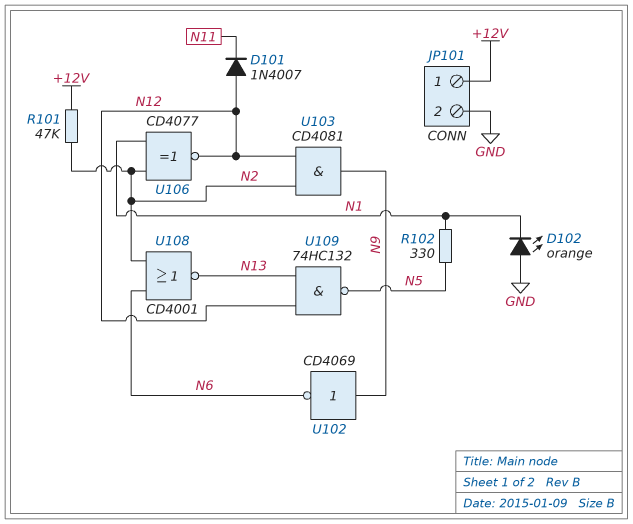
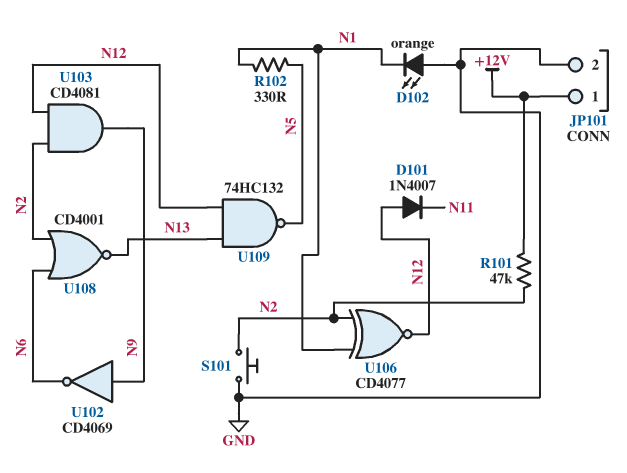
S101: none -> button (GND, N2)

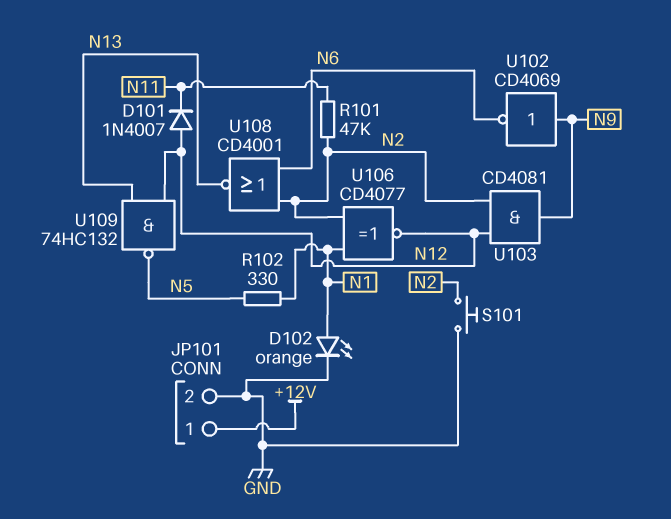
D102: LED orange (A GND, K N1) -> LED orange (A N1, K GND)
R101: 47k (+12V, N2) -> 47k (N2, N11)

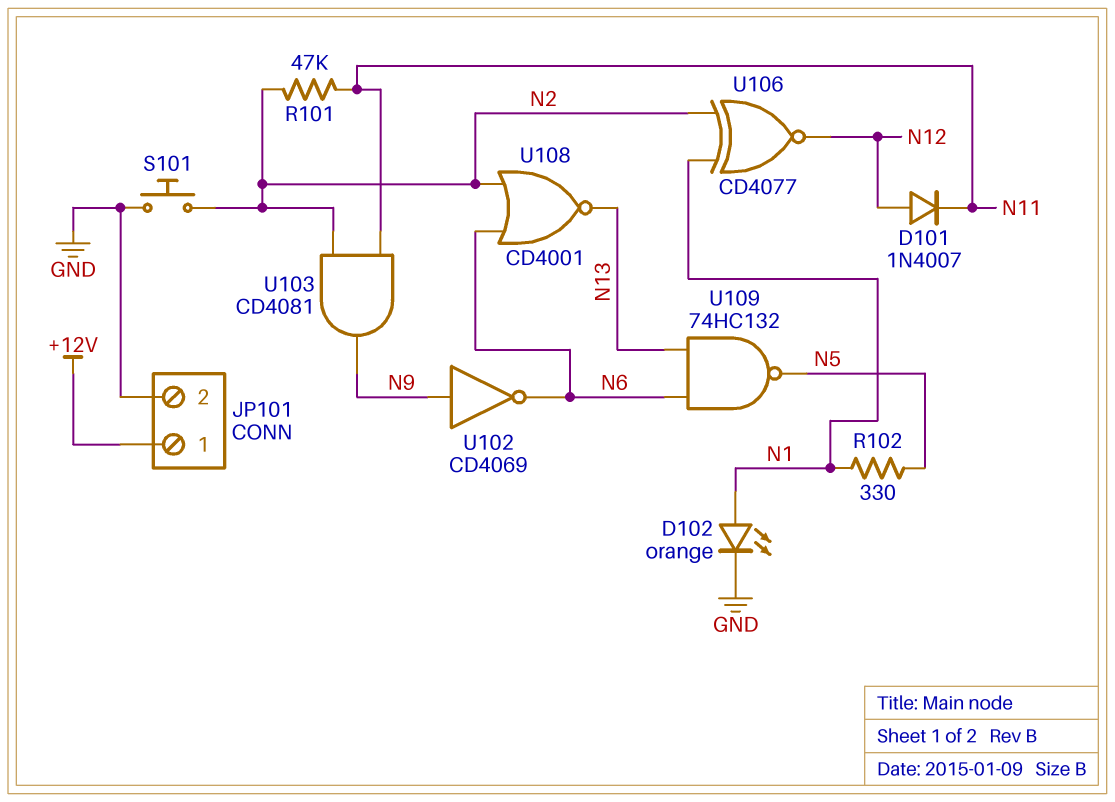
U103: AND CD4081 (in N2, in N12, out N9) -> AND CD4081 (in N2, in N11, out N9)
U109: NAND 74HC132 (in N12, in N13, out N5) -> NAND 74HC132 (in N6, in N13, out N5)

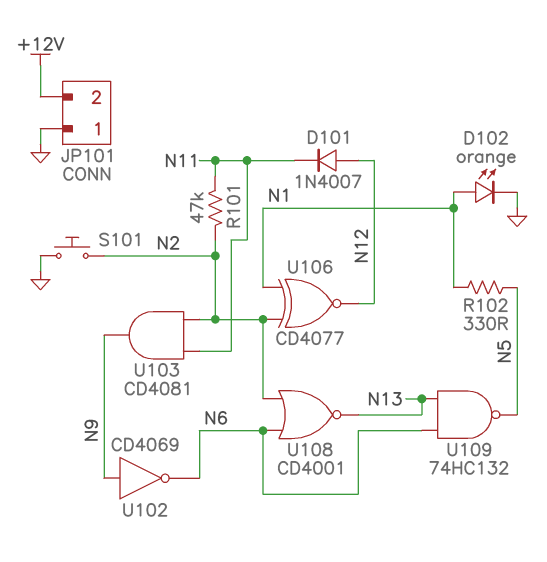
JP101 pin 1: +12V -> GND
JP101 pin 2: GND -> +12V

